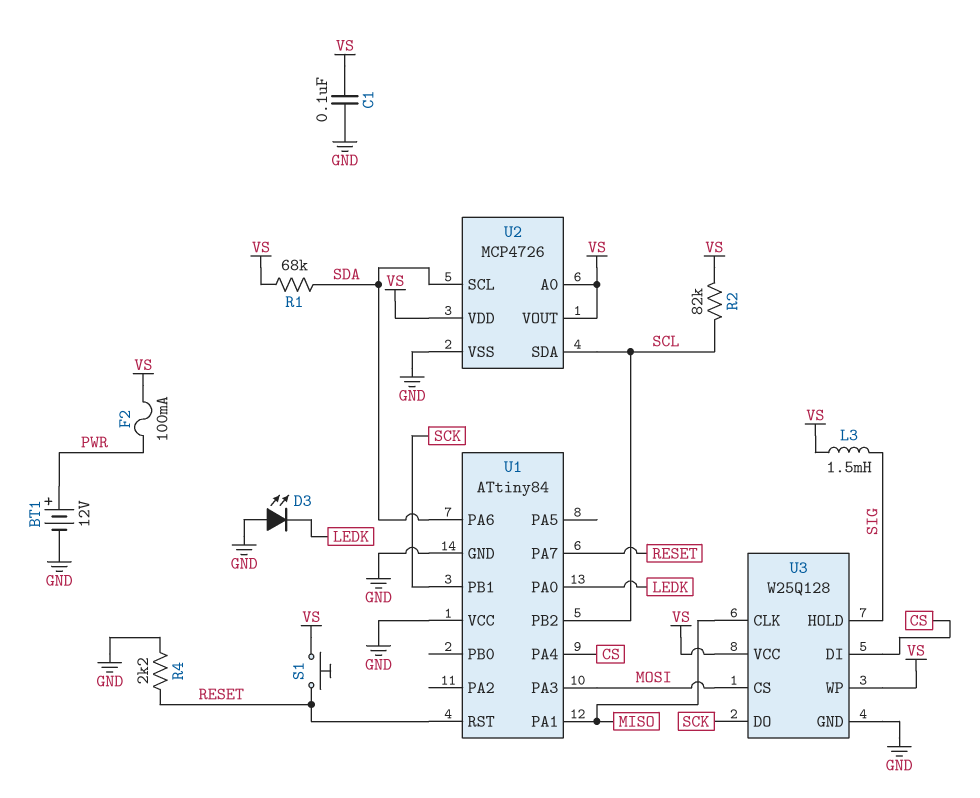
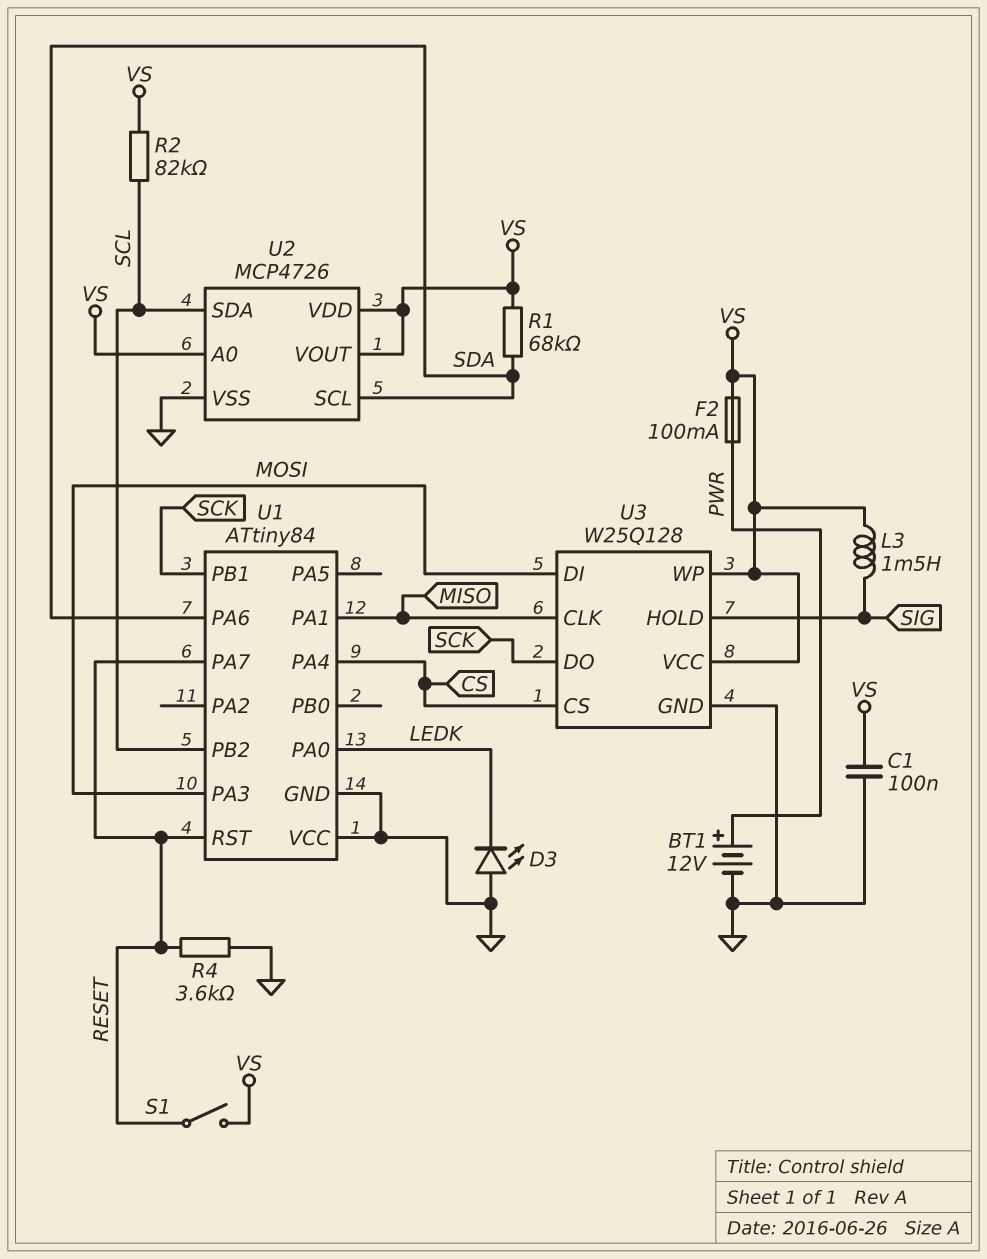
R4: 2.2k (GND, RESET) -> 3.6k (GND, RESET)
S1: button (RESET, VS) -> switch (RESET, VS)
U3 pin CS: MOSI -> CS
U3 pin DI: CS -> MOSI

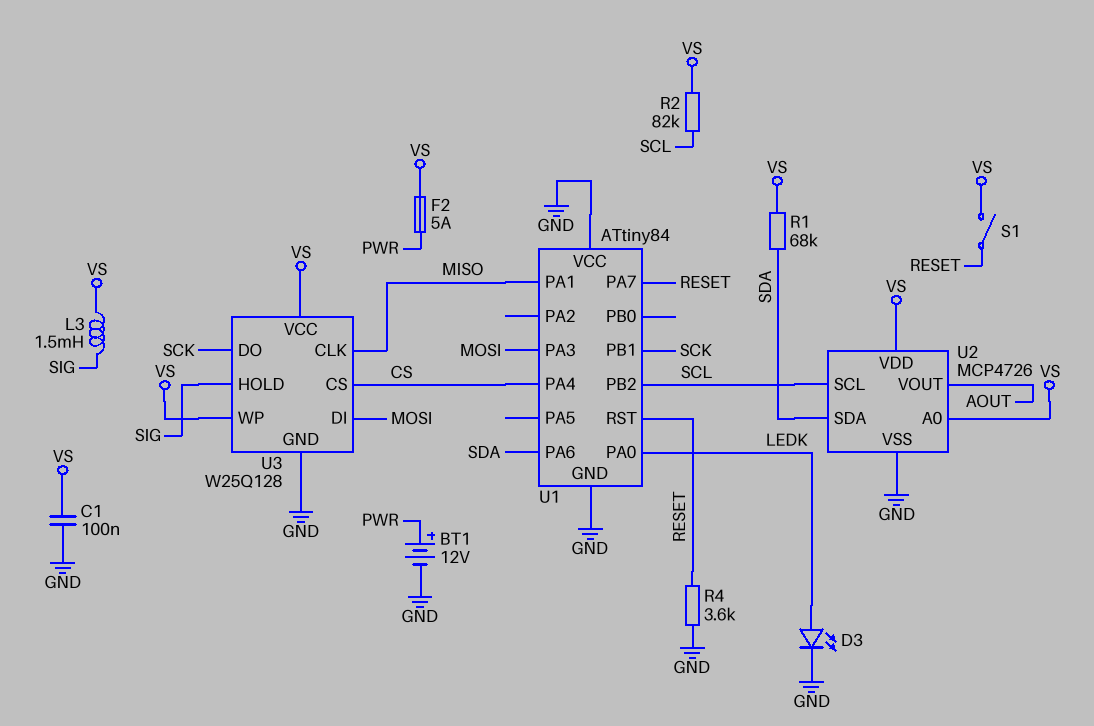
D3: LED (A GND, K LEDK) -> LED (A LEDK, K GND)
F2: 100mA (PWR, VS) -> 5A (PWR, VS)
U2 pin SCL: SDA -> SCL
U2 pin SDA: SCL -> SDA
U2 pin VOUT: VS -> AOUT

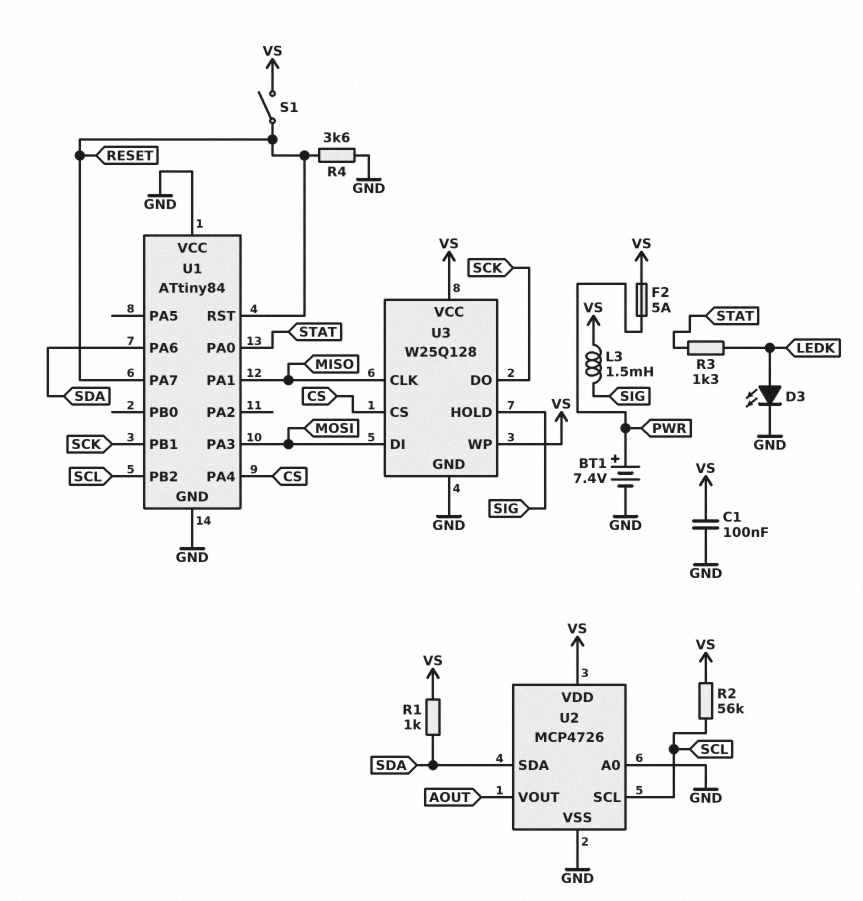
BT1: 12V (plus PWR, minus GND) -> 7.4V (plus PWR, minus GND)
R1: 68k (SDA, VS) -> 1k (SDA, VS)
R2: 82k (SCL, VS) -> 56k (SCL, VS)
R3: none -> 1.3k (LEDK, STAT)
U1 pin PA0: LEDK -> STAT
U2 pin A0: VS -> GND

